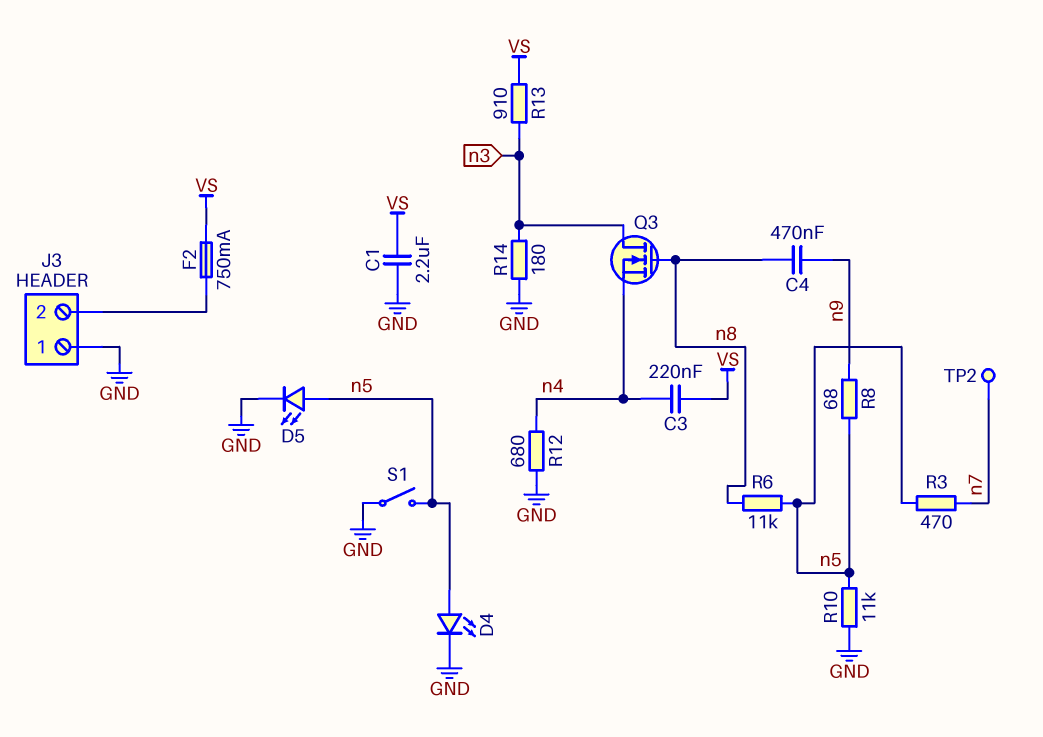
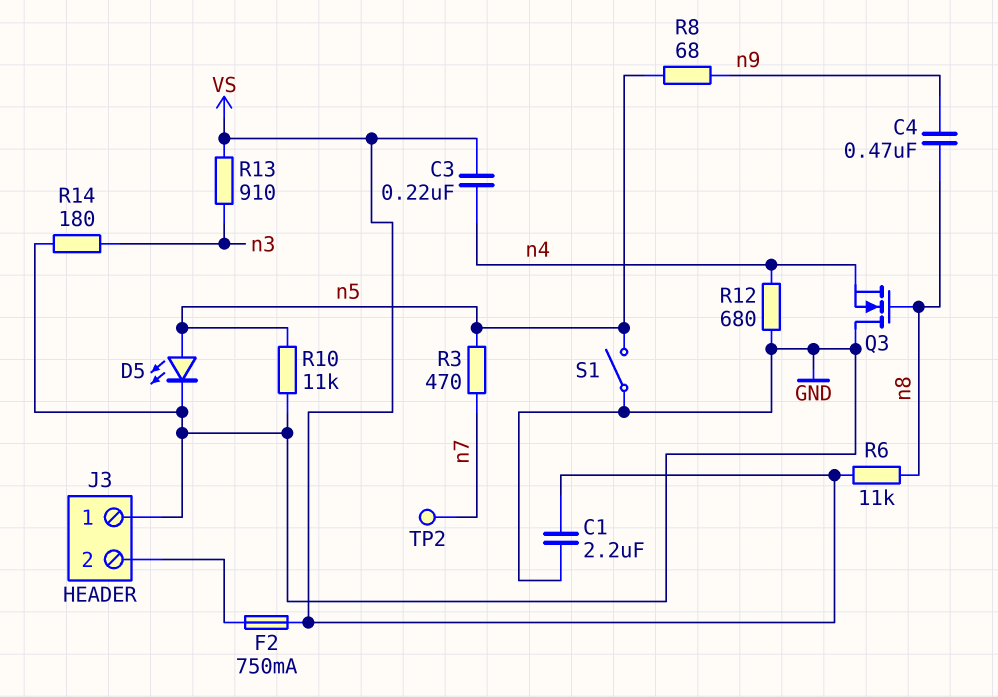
D4: LED (A n5, K GND) -> none
Q3: NMOS (G n8, D n3, S n4) -> NMOS (G n8, D GND, S n4)
R6: 11k (n5, n8) -> 11k (VS, n8)

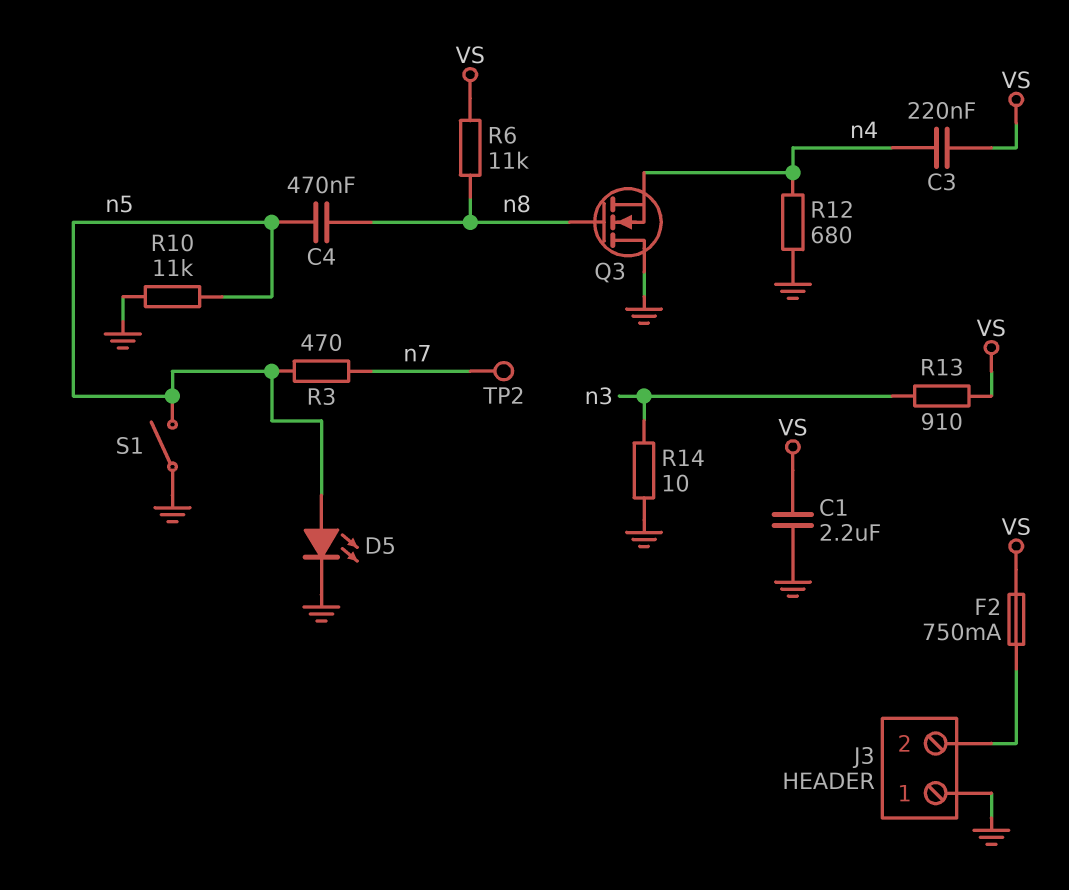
C4: 470nF (n8, n9) -> 470nF (n5, n8)
R8: 68 (n5, n9) -> none
R14: 180 (GND, n3) -> 10 (GND, n3)

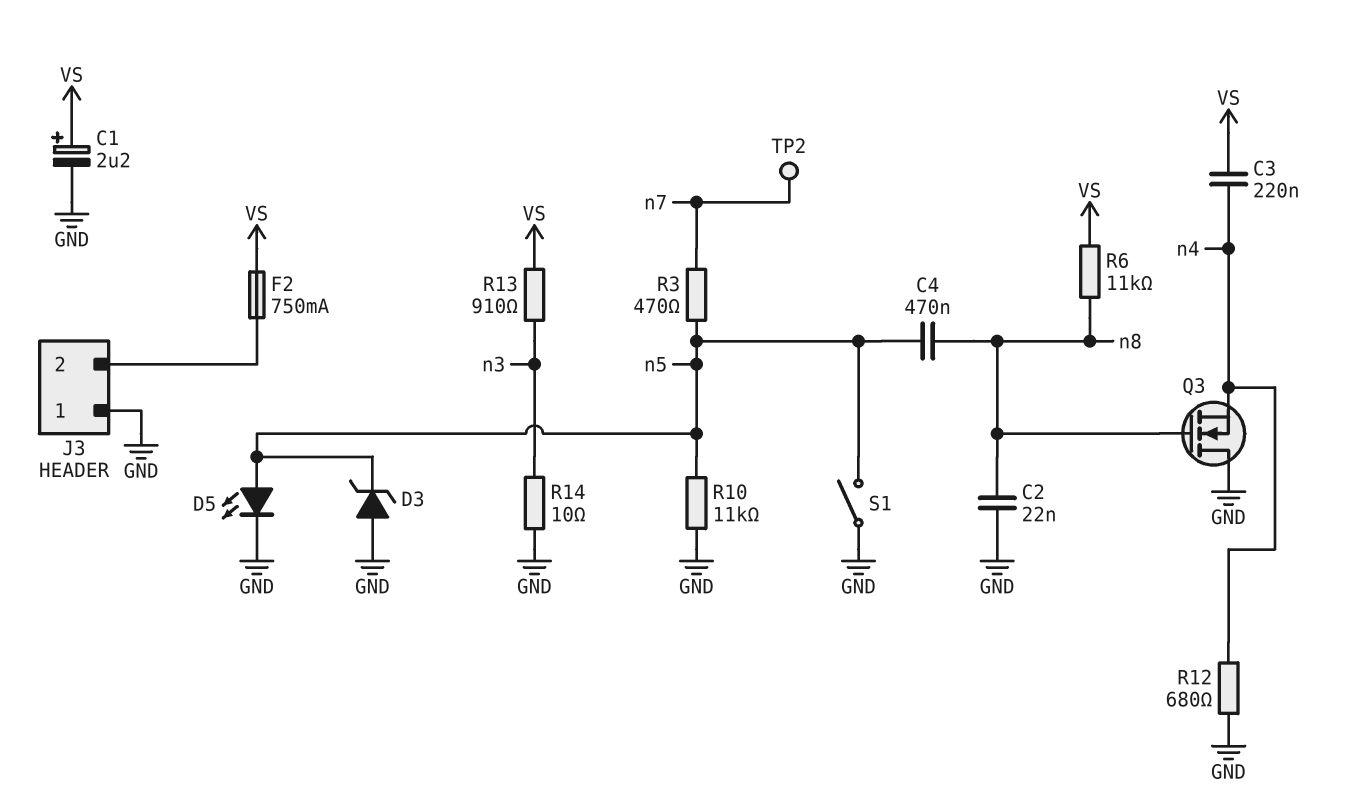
C1: 2.2uF (GND, VS) -> 2.2uF (plus VS, minus GND)
C2: none -> 22nF (GND, n8)
D3: none -> zener (A GND, K n5)

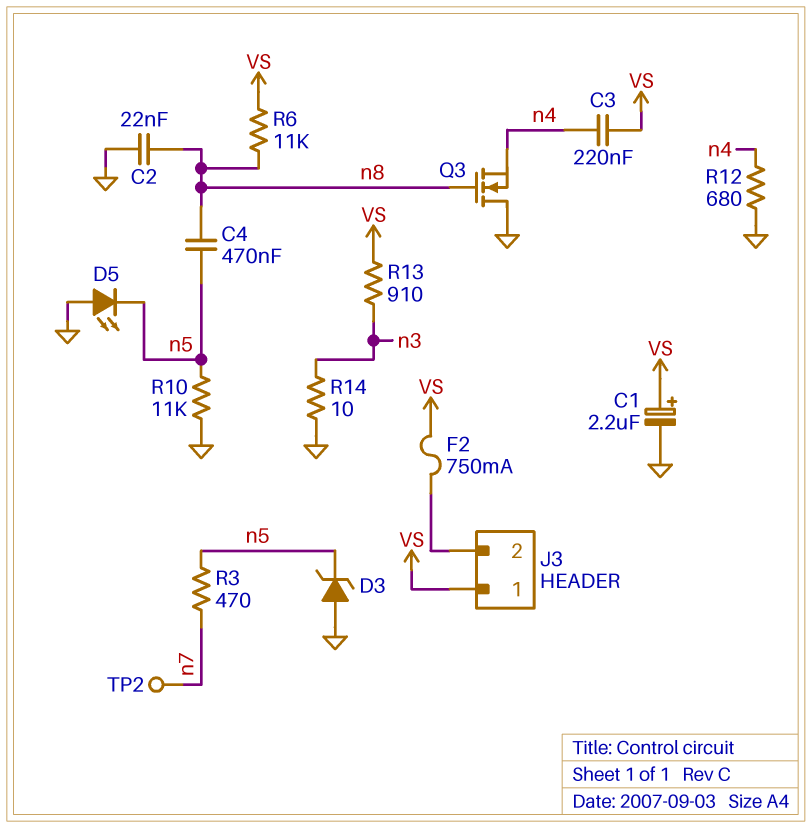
D5: LED (A n5, K GND) -> LED (A GND, K n5)
J3 pin 1: GND -> VS
S1: switch (GND, n5) -> none

